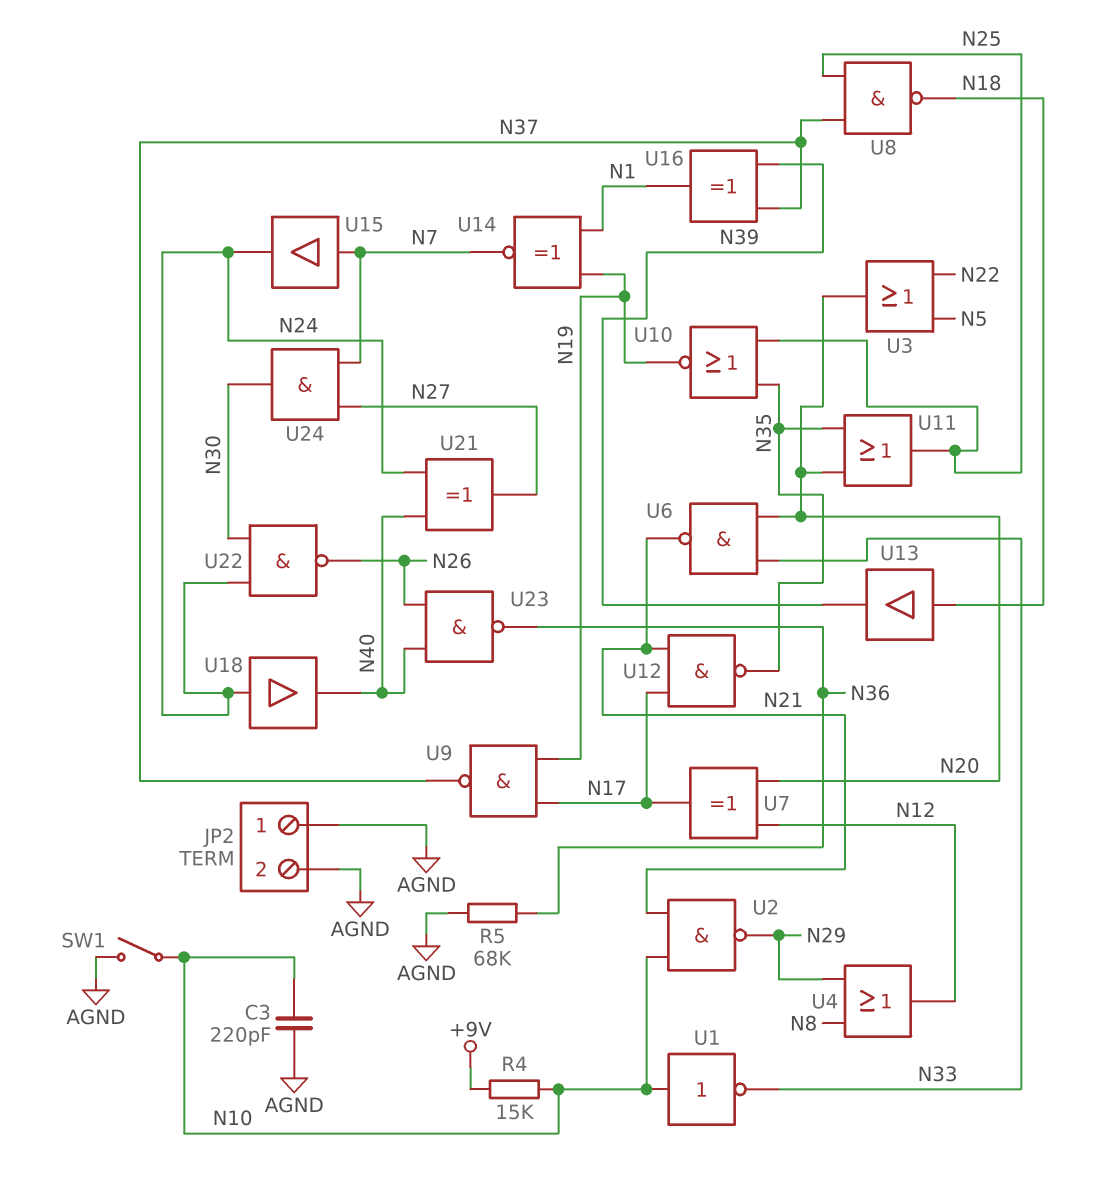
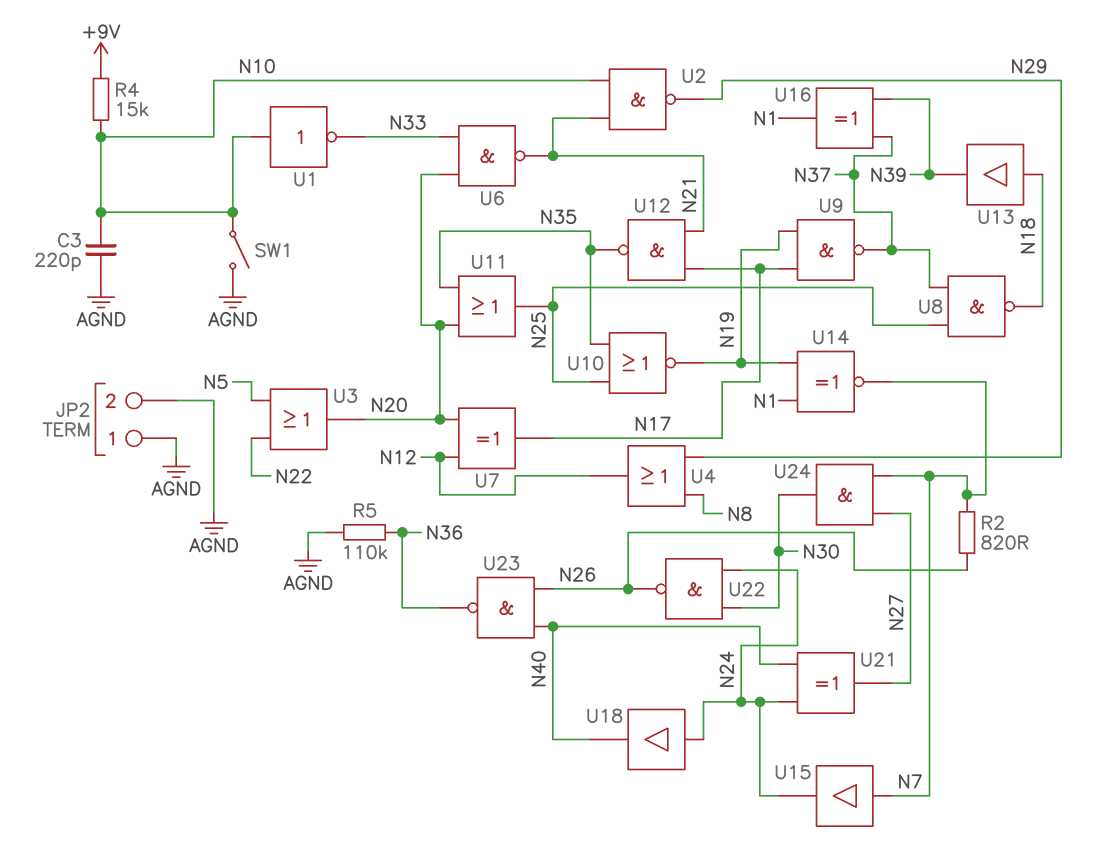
R2: none -> 820 (N7, N26)
R5: 68k (AGND, N36) -> 110k (AGND, N36)

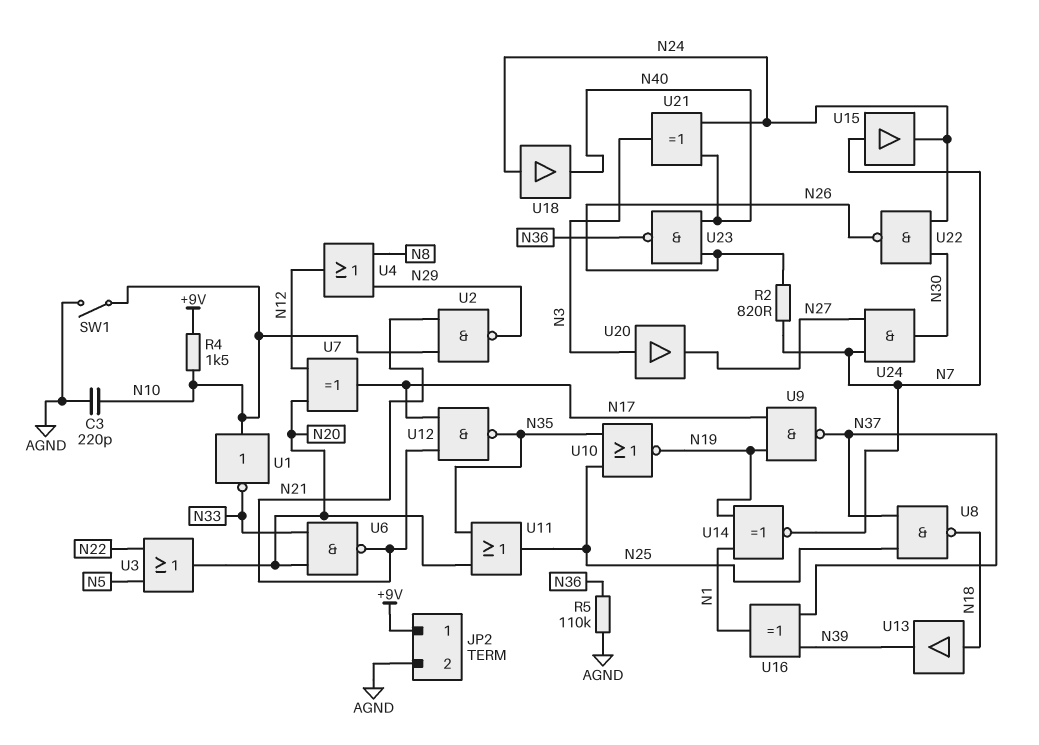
JP2 pin 1: AGND -> +9V
R4: 15k (+9V, N10) -> 1.5k (+9V, N10)
U20: none -> buffer (in N3, out N27)
U21: XOR (in N24, in N40, out N27) -> XOR (in N24, in N40, out N3)

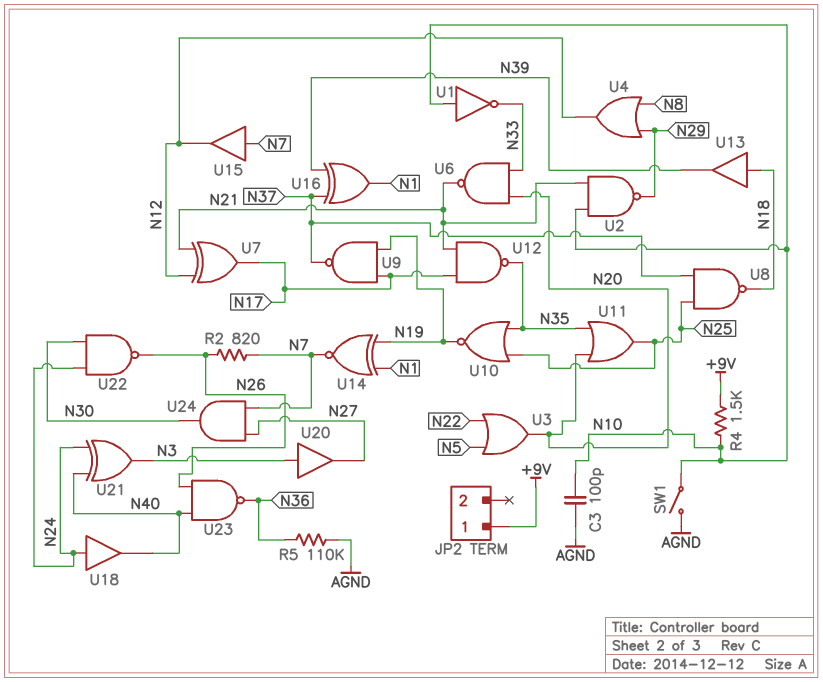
C3: 220pF (AGND, N10) -> 100pF (AGND, N10)
JP2 pin 2: AGND -> none
U7: XOR (in N12, in N20, out N17) -> XOR (in N12, in N21, out N17)
U15: buffer (in N7, out N24) -> buffer (in N7, out N12)

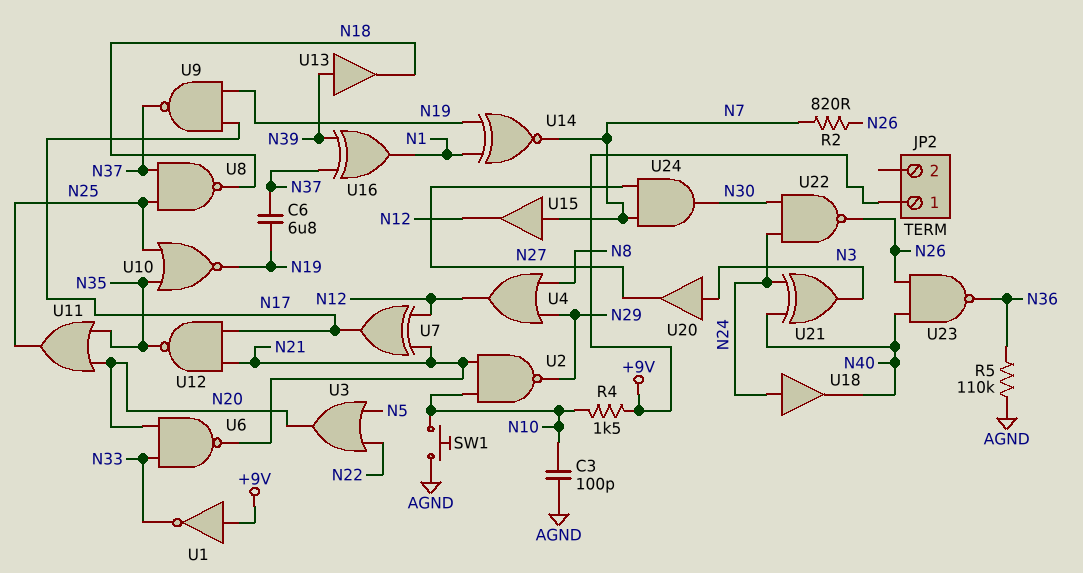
C6: none -> 6.8uF (N19, N37)
SW1: switch (AGND, N10) -> button (AGND, N10)
U1: NOT (in N10, out N33) -> NOT (in +9V, out N33)
U13: buffer (in N18, out N39) -> buffer (in N39, out N18)

